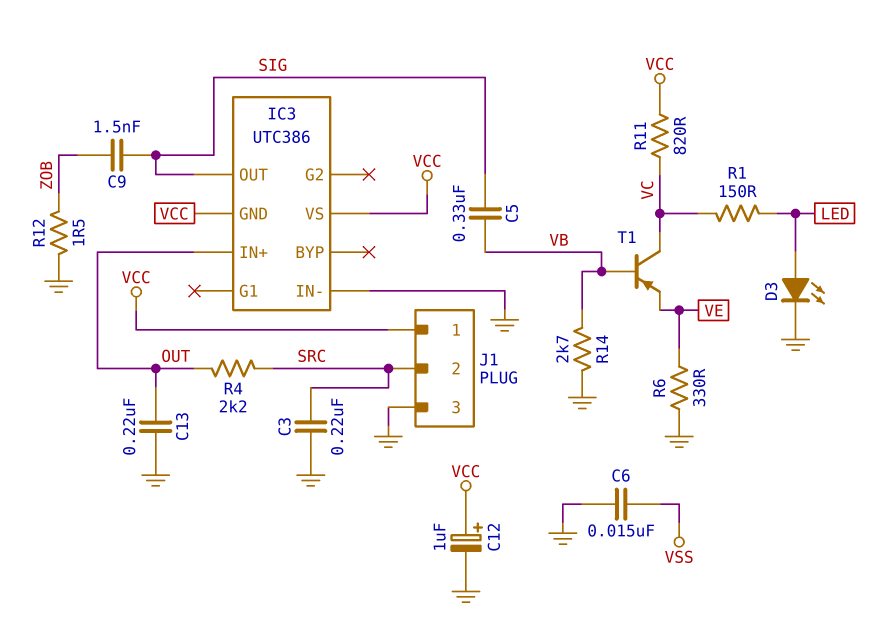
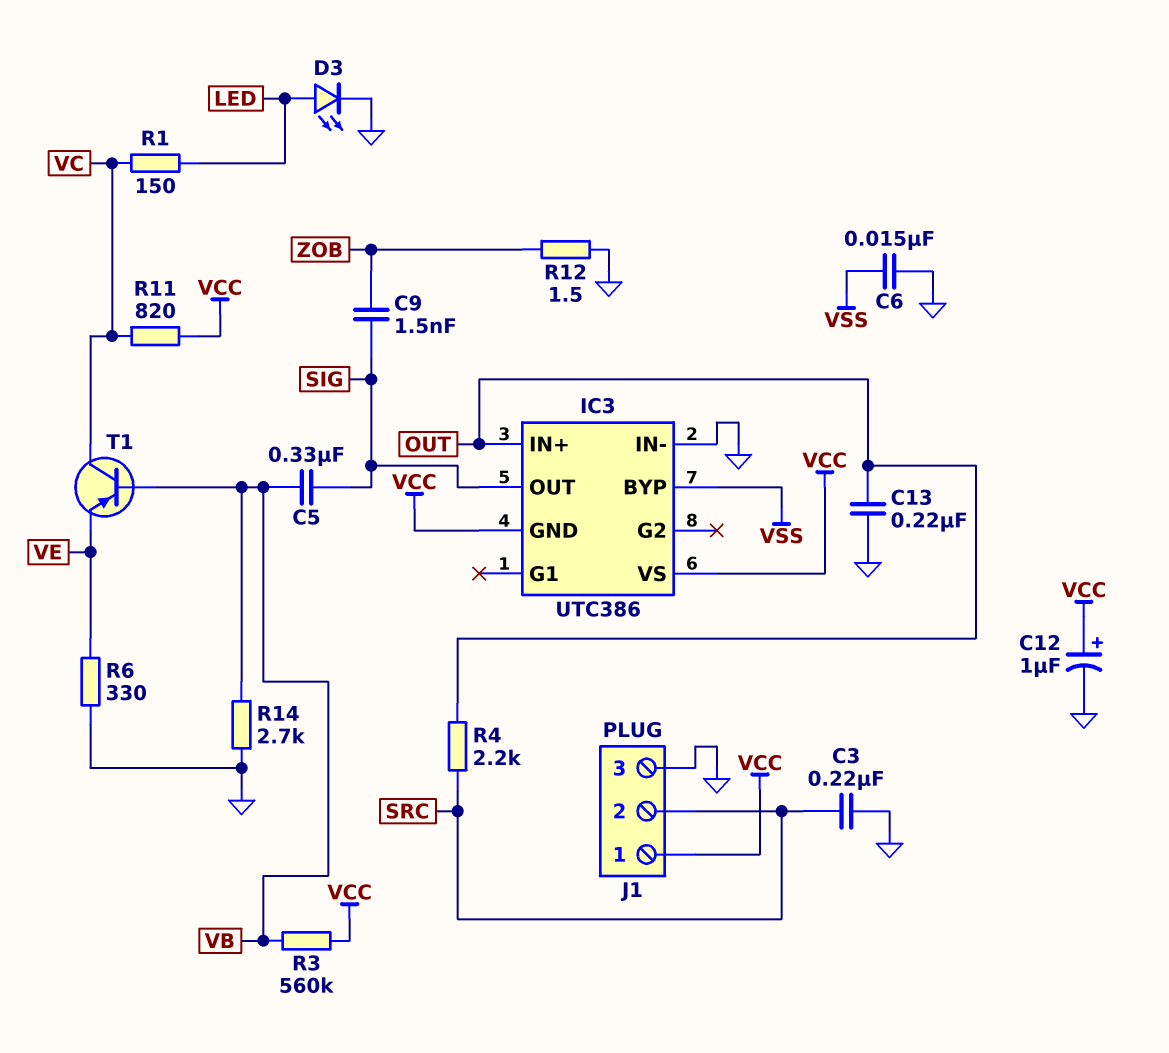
IC3 pin BYP: none -> VSS
R3: none -> 560k (VB, VCC)

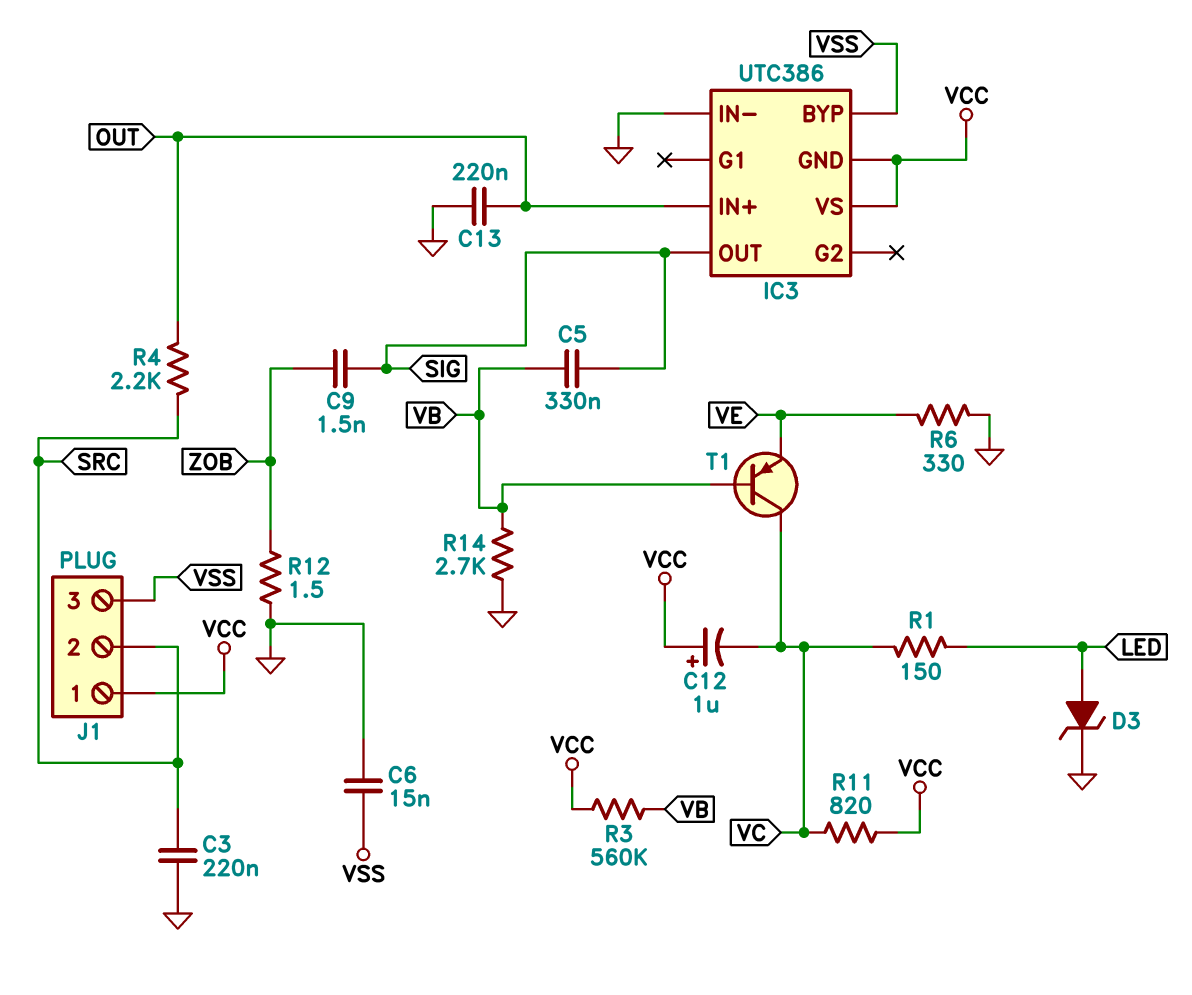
C12: 1uF (plus VCC, minus GND) -> 1uF (plus VCC, minus VC)
D3: LED (A LED, K GND) -> zener (A LED, K GND)
J1 pin 3: GND -> VSS

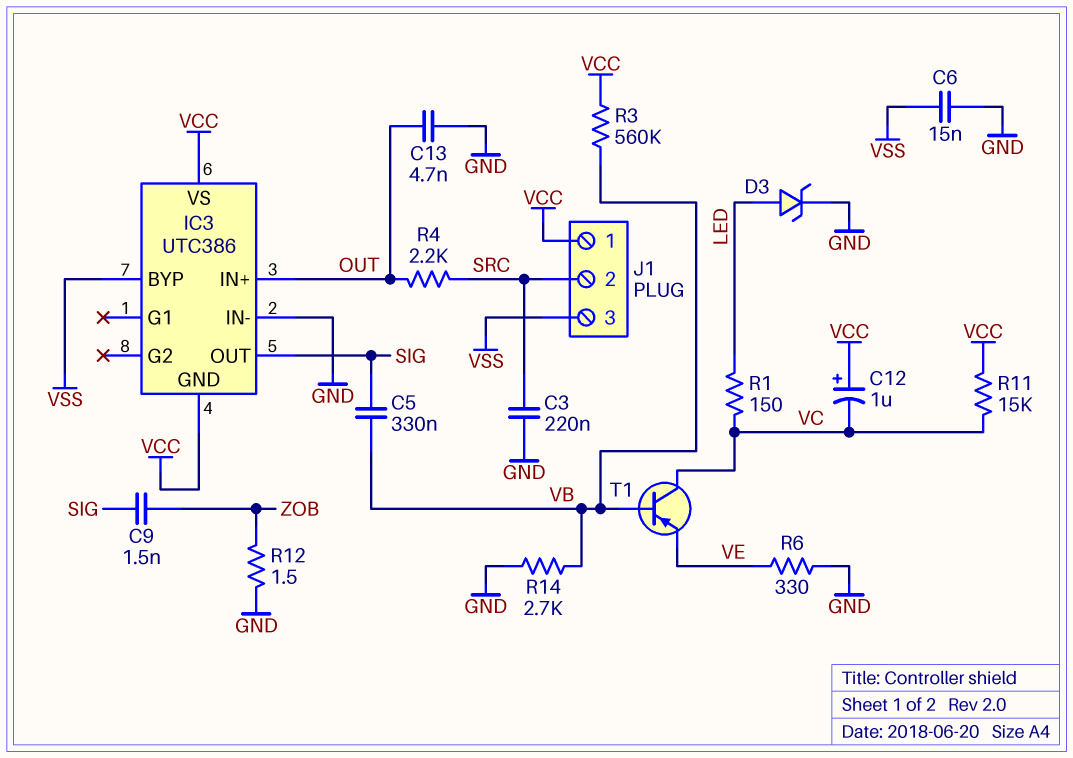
C13: 220nF (GND, OUT) -> 4.7nF (GND, OUT)
R11: 820 (VC, VCC) -> 15k (VC, VCC)

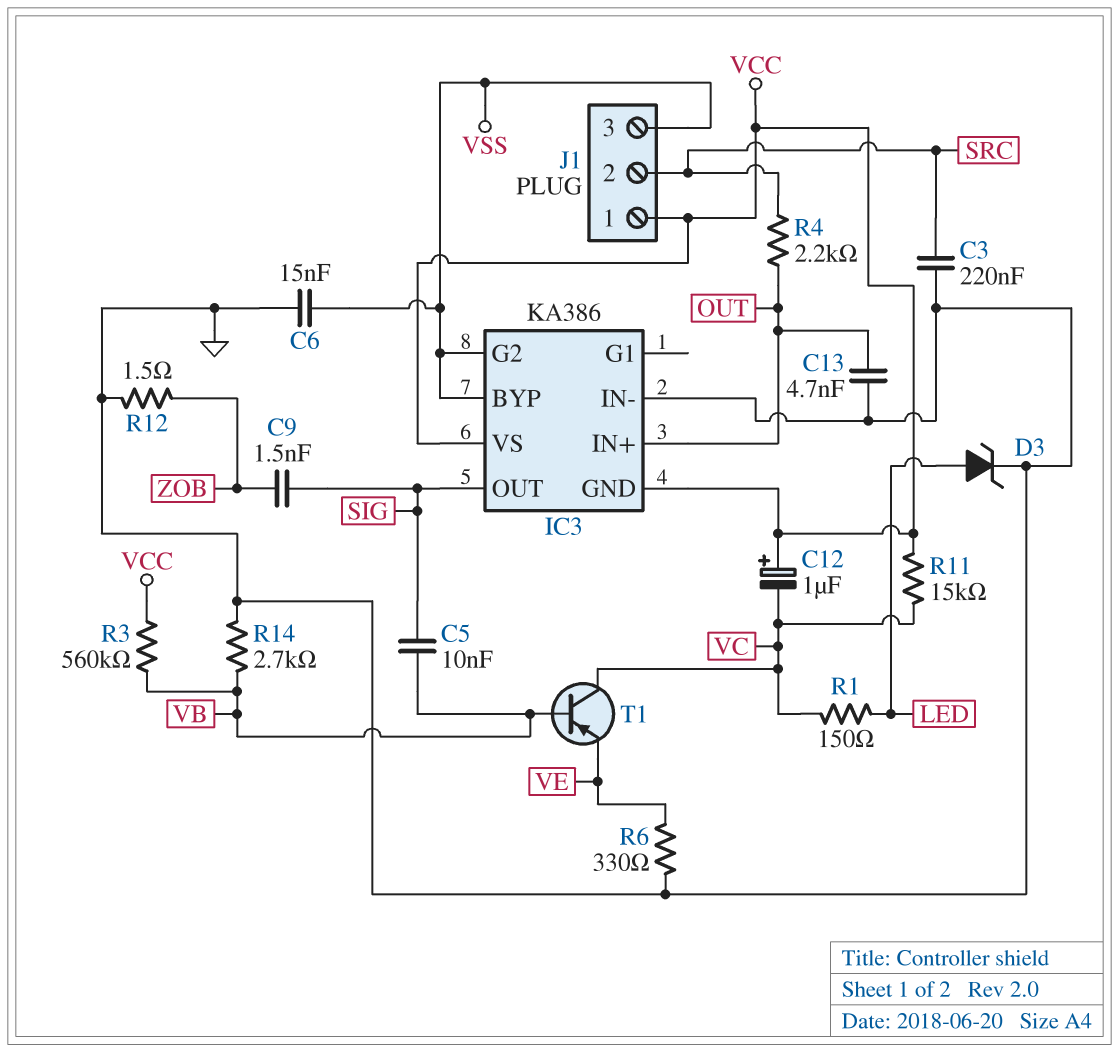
C5: 330nF (SIG, VB) -> 10nF (SIG, VB)
IC3: UTC386 -> KA386
IC3 pin G2: none -> VSS

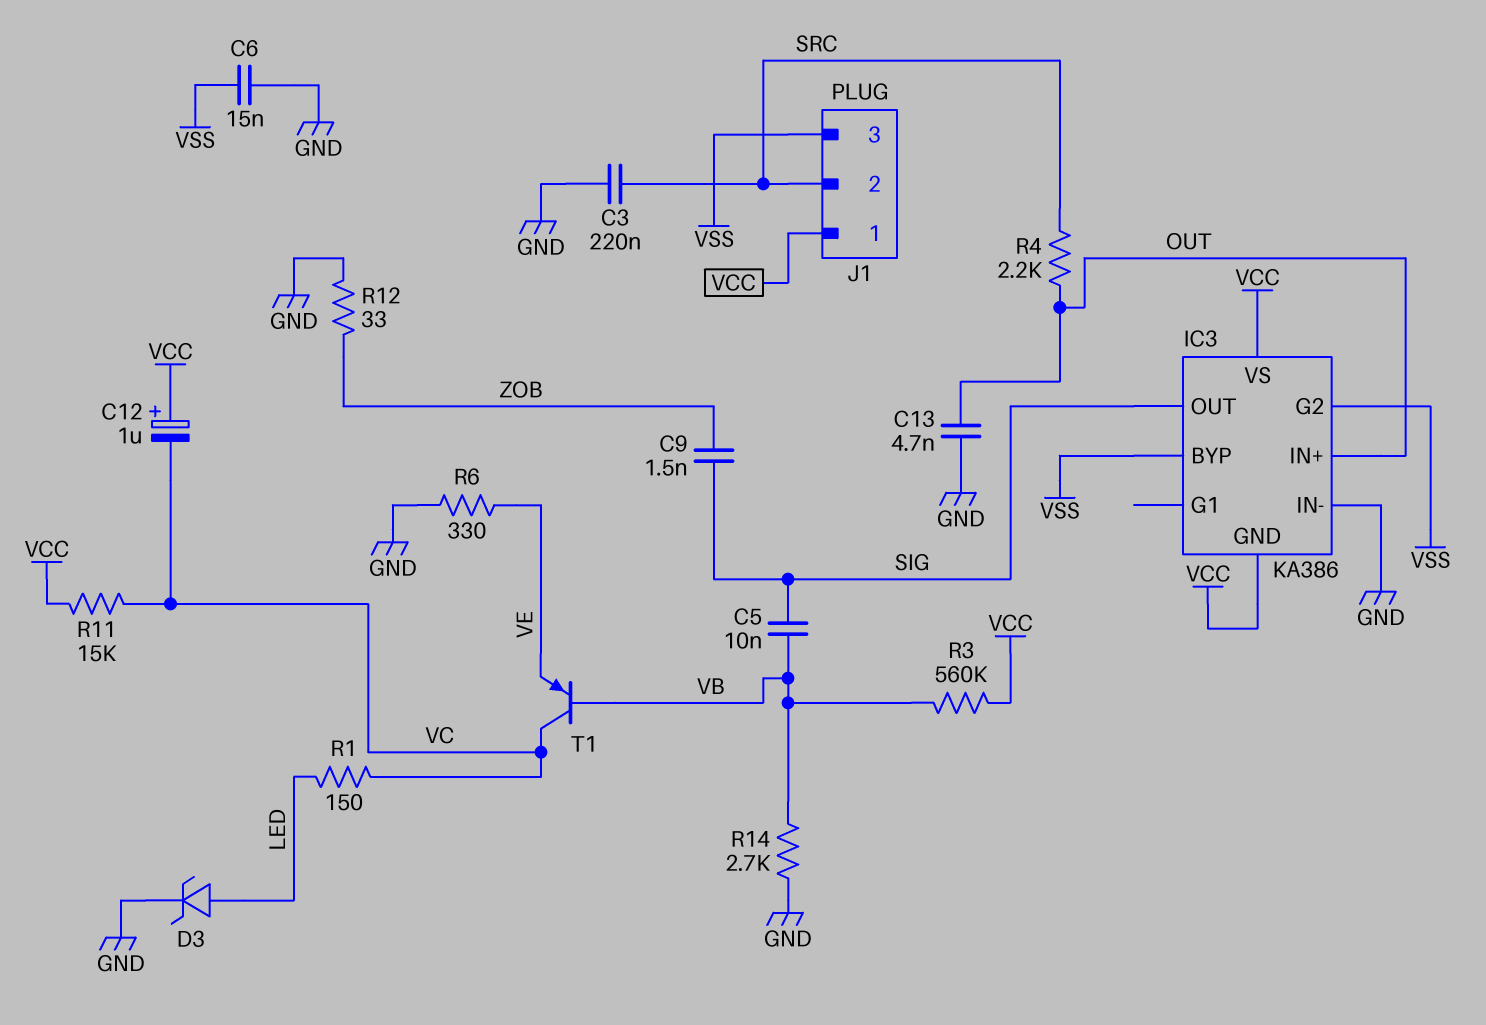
R12: 1.5 (GND, ZOB) -> 33 (GND, ZOB)

